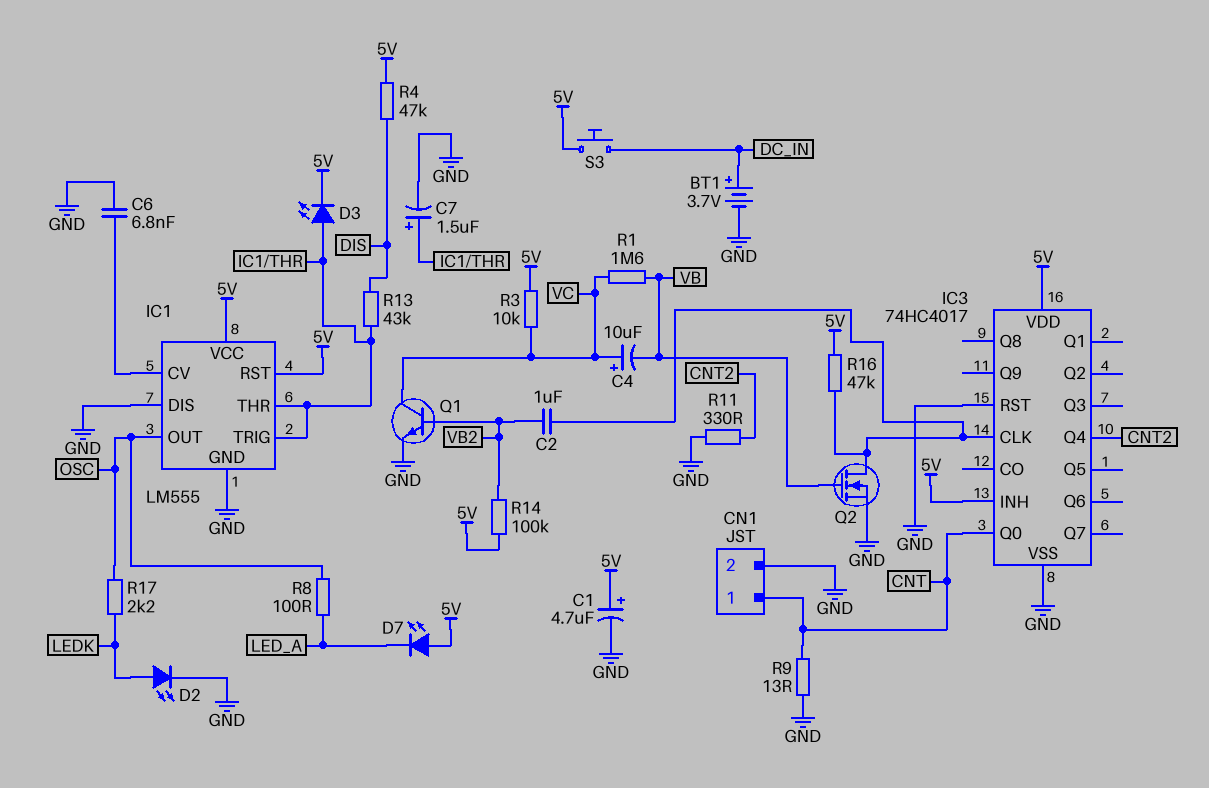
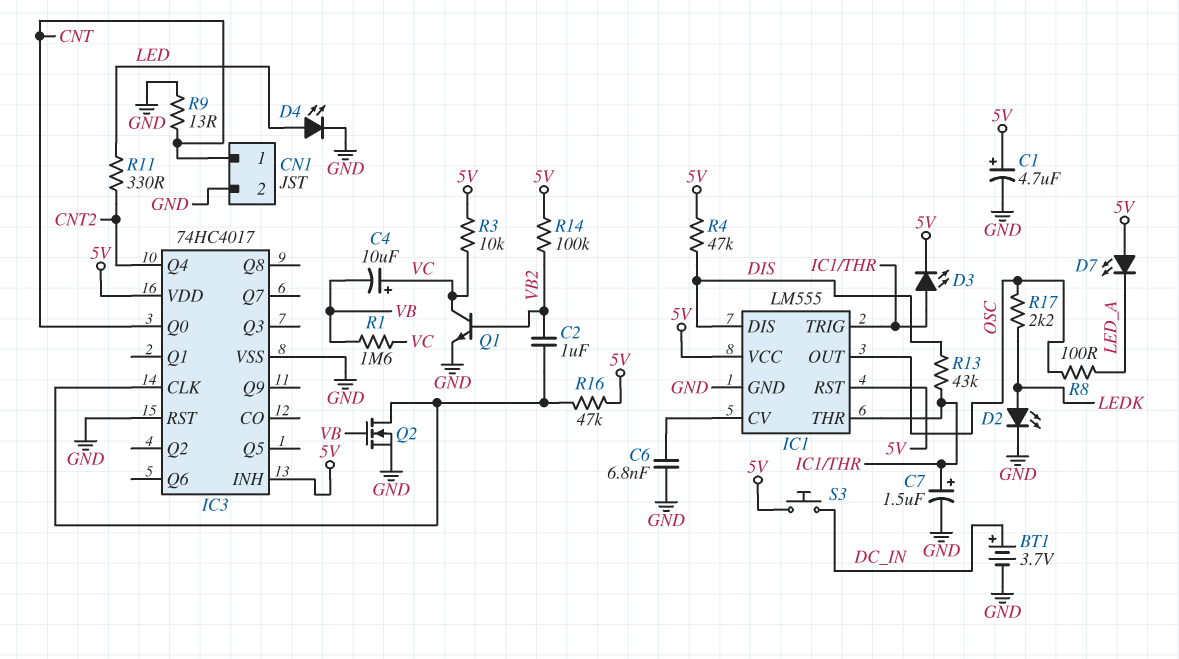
D4: none -> LED (A LED, K GND)
IC1 pin DIS: GND -> DIS
R11: 330 (CNT2, GND) -> 330 (CNT2, LED)

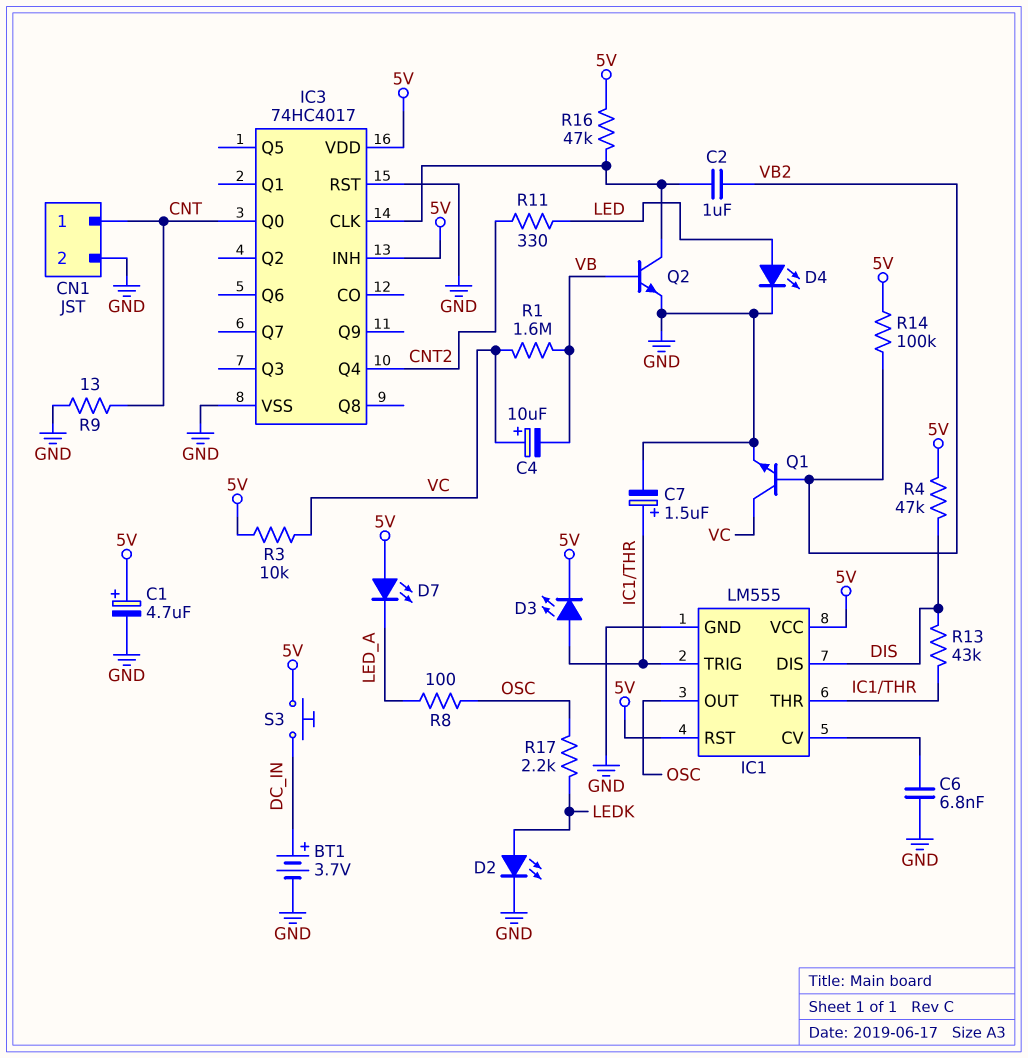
Q2: NMOS (G VB, D IC3/CLK, S GND) -> NPN (B VB, C IC3/CLK, E GND)

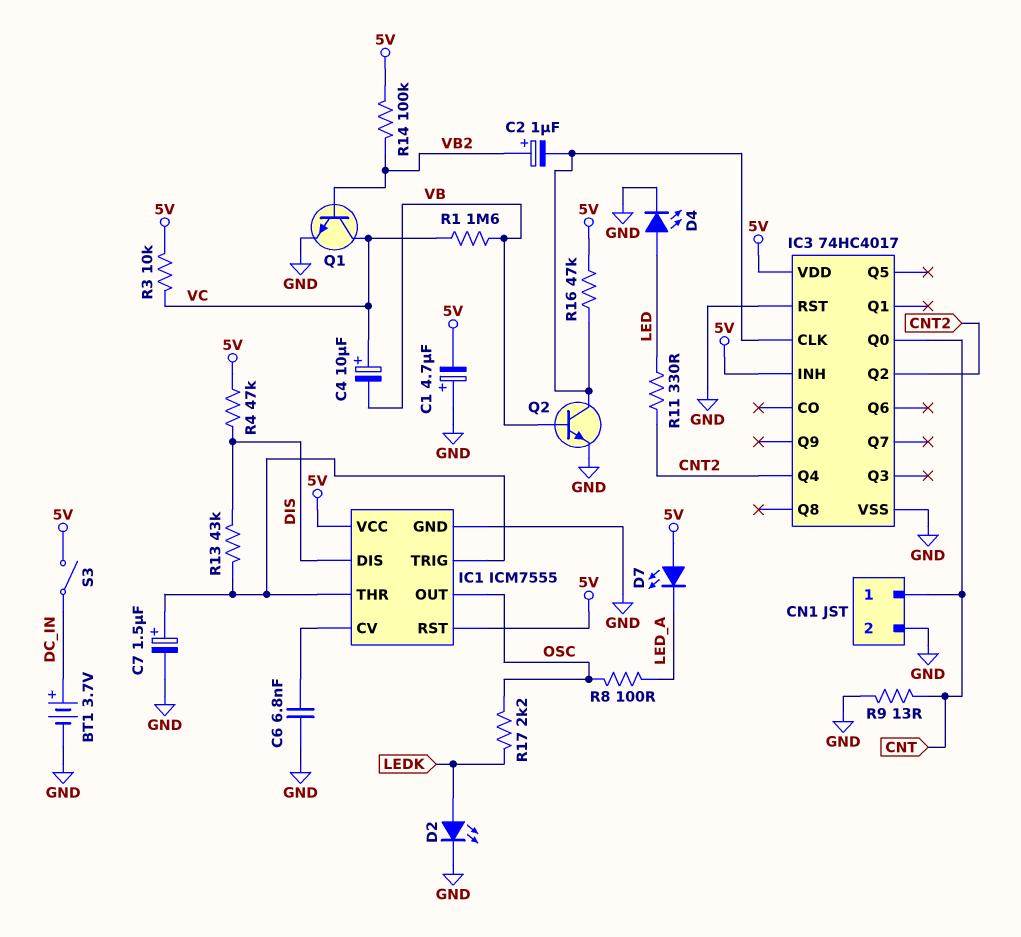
C1: 4.7uF (plus 5V, minus GND) -> 4.7uF (plus GND, minus 5V)
C2: 1uF (IC3/CLK, VB2) -> 1uF (plus VB2, minus IC3/CLK)
D3: LED (A IC1/THR, K 5V) -> none
IC1: LM555 -> ICM7555
IC3 pin Q2: none -> CNT2
S3: button (5V, DC_IN) -> switch (5V, DC_IN)

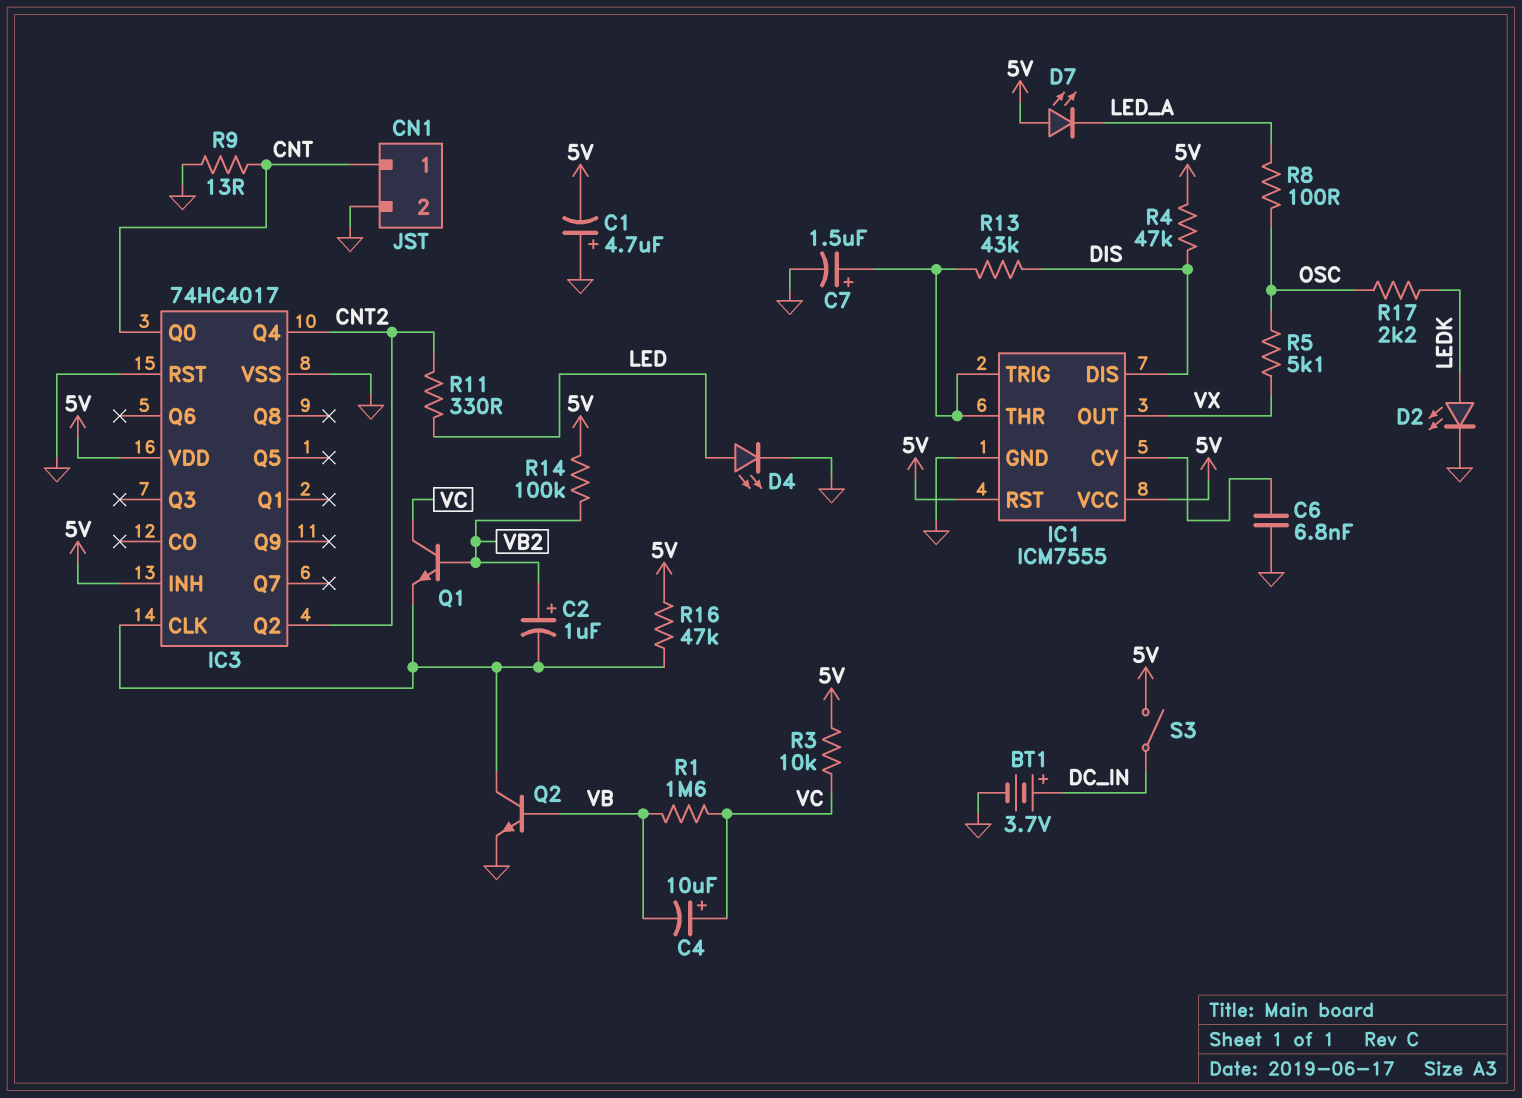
IC1 pin OUT: OSC -> VX
Q1: NPN (B VB2, C VC, E GND) -> NPN (B VB2, C VC, E IC3/CLK)
R5: none -> 5.1k (OSC, VX)

